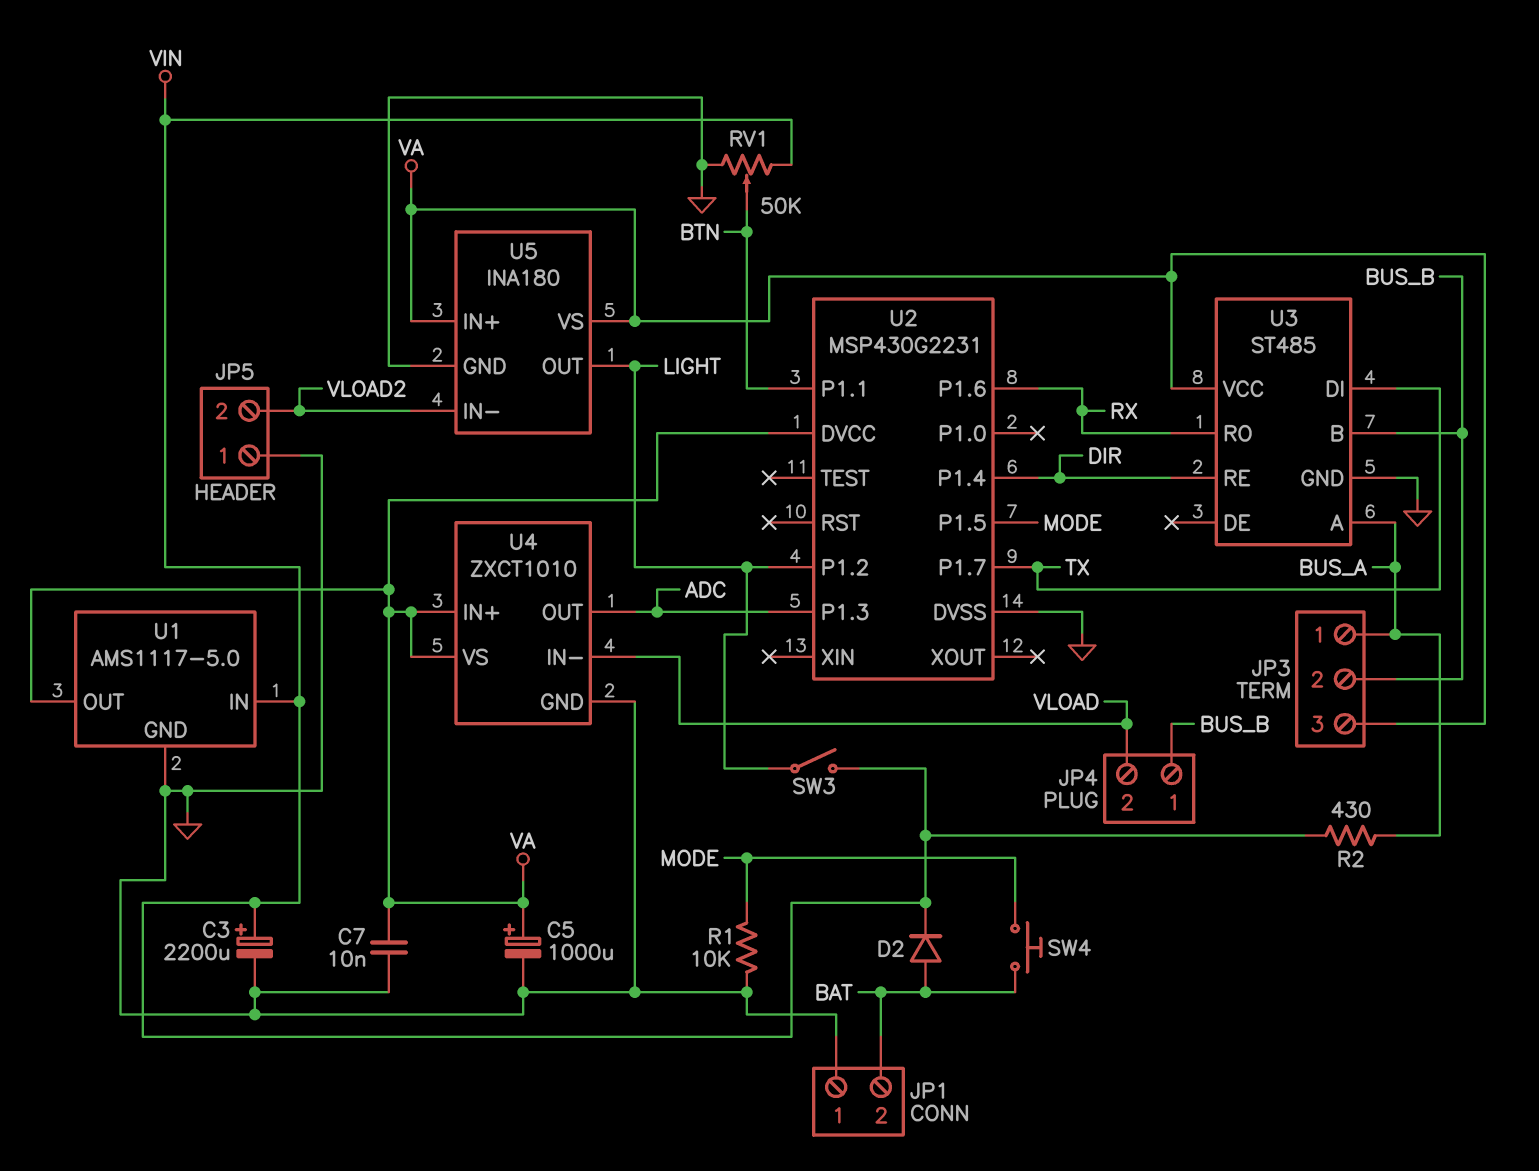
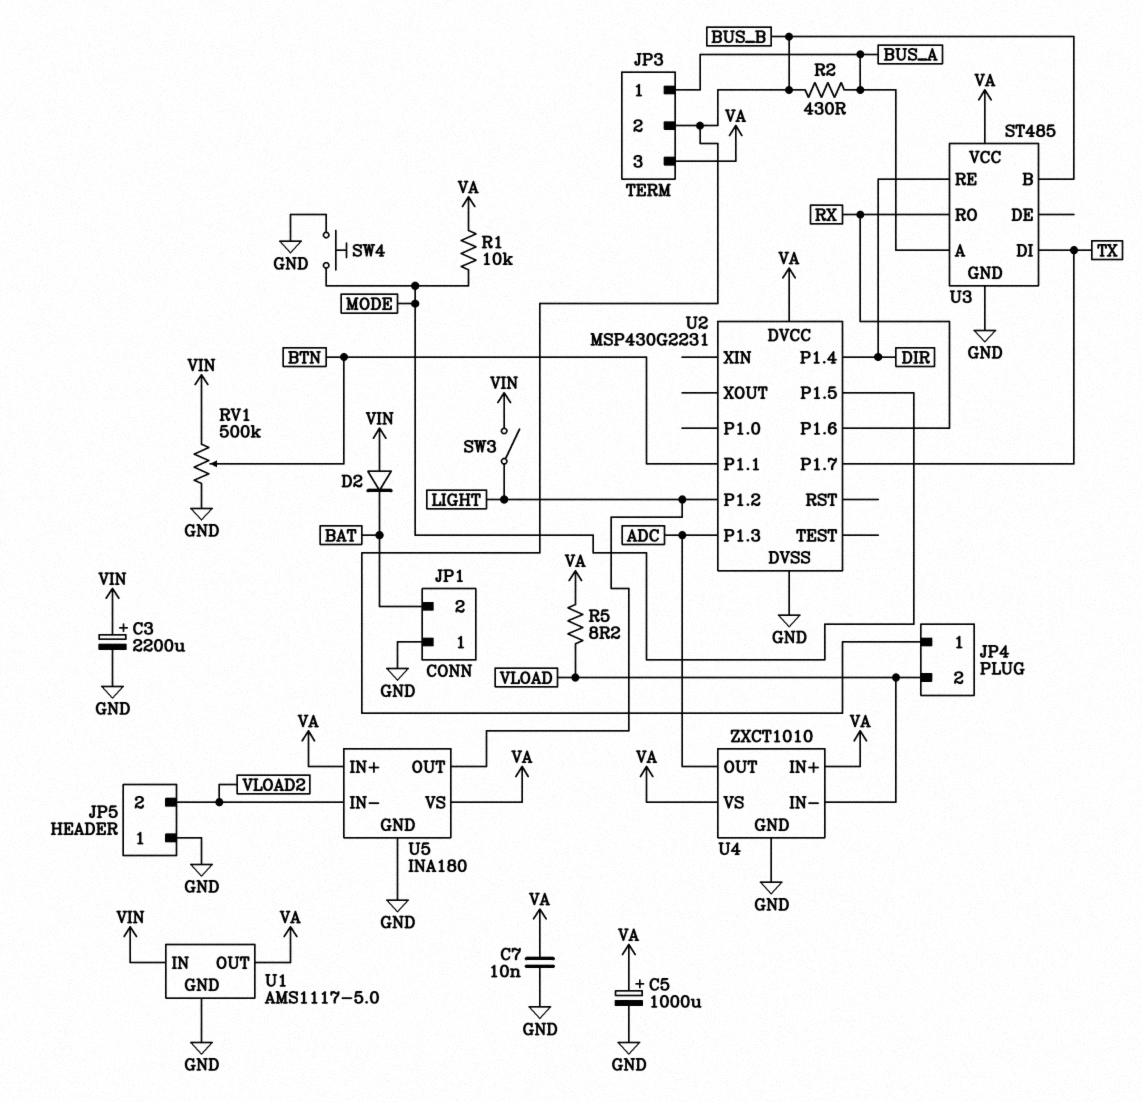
D2: diode (A BAT, K VIN) -> diode (A VIN, K BAT)
R1: 10k (GND, MODE) -> 10k (MODE, VA)
R2: 430 (BUS_A, VIN) -> 430 (BUS_A, BUS_B)
R5: none -> 8.2 (VA, VLOAD)
RV1: 50k (GND, VIN, wiper BTN) -> 500k (GND, VIN, wiper BTN)
SW4: button (BAT, MODE) -> button (GND, MODE)

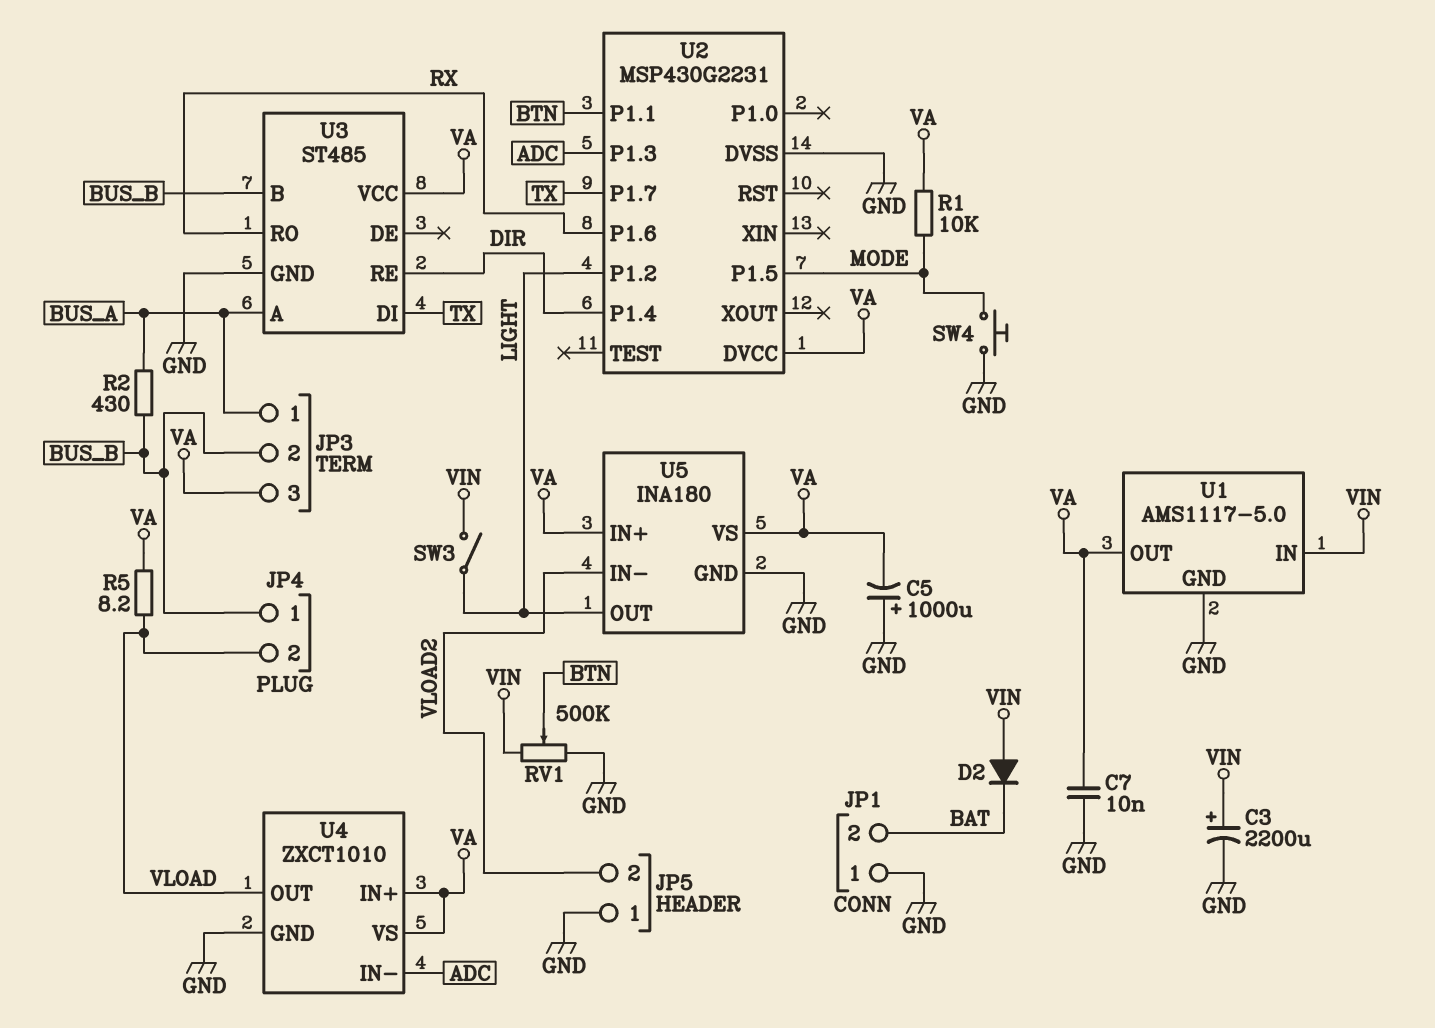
C5: 1000uF (plus VA, minus GND) -> 1000uF (plus GND, minus VA)
U4 pin IN-: VLOAD -> ADC
U4 pin OUT: ADC -> VLOAD

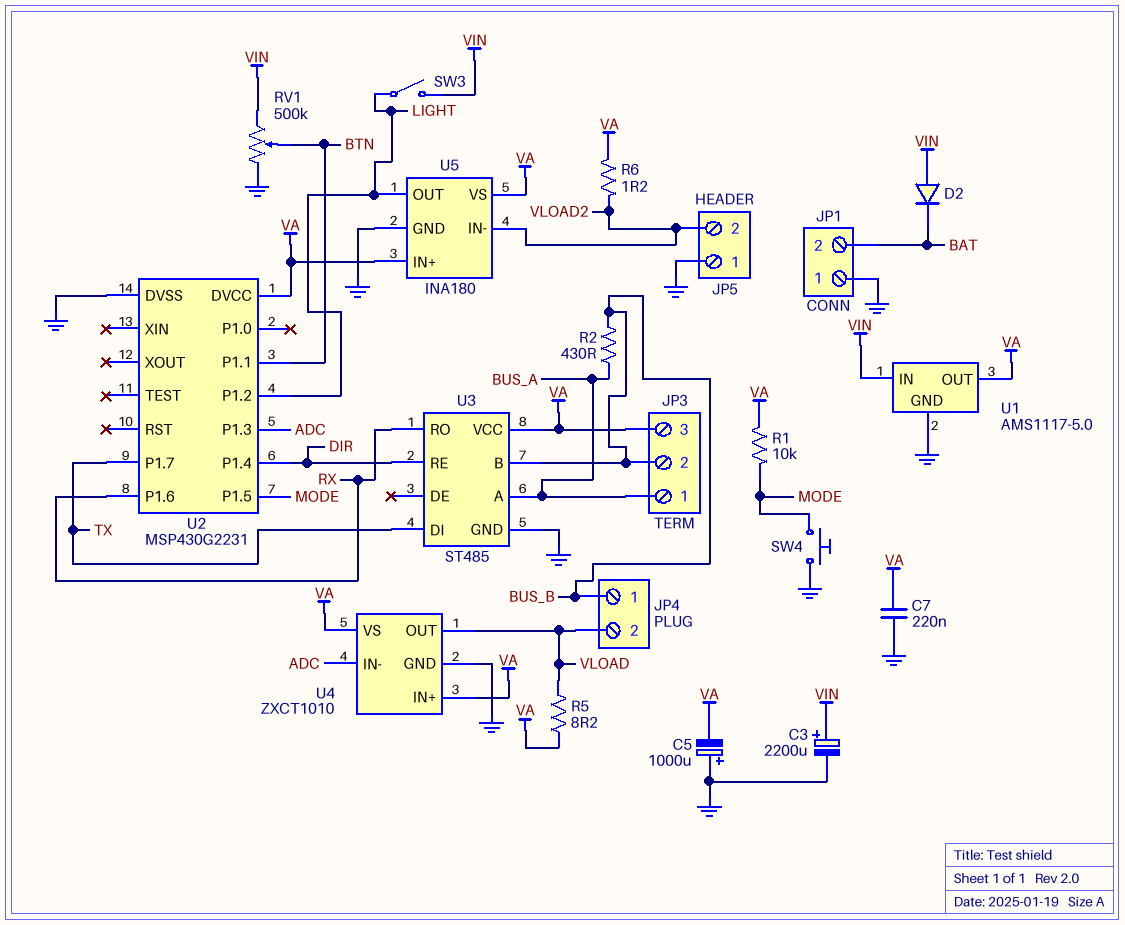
C7: 10nF (GND, VA) -> 220nF (GND, VA)
R6: none -> 1.2 (VA, VLOAD2)

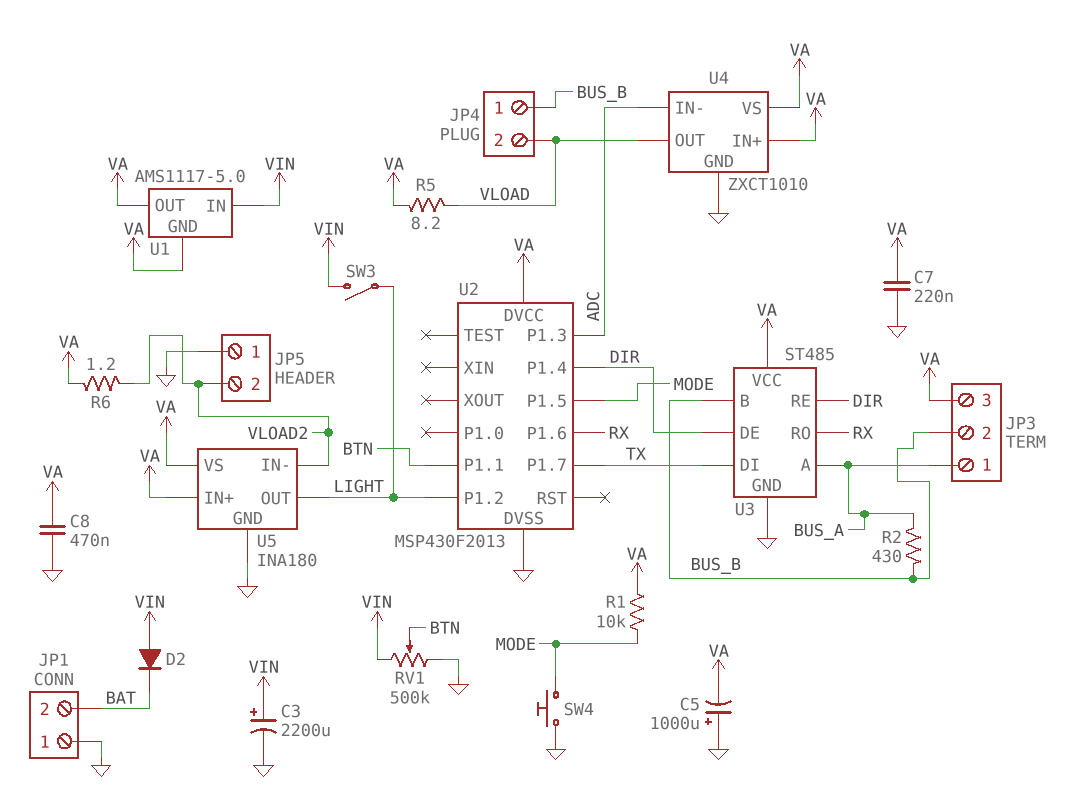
C8: none -> 470nF (GND, VA)
U1 pin GND: GND -> VA
U2: MSP430G2231 -> MSP430F2013
U3 pin DE: none -> DIR

